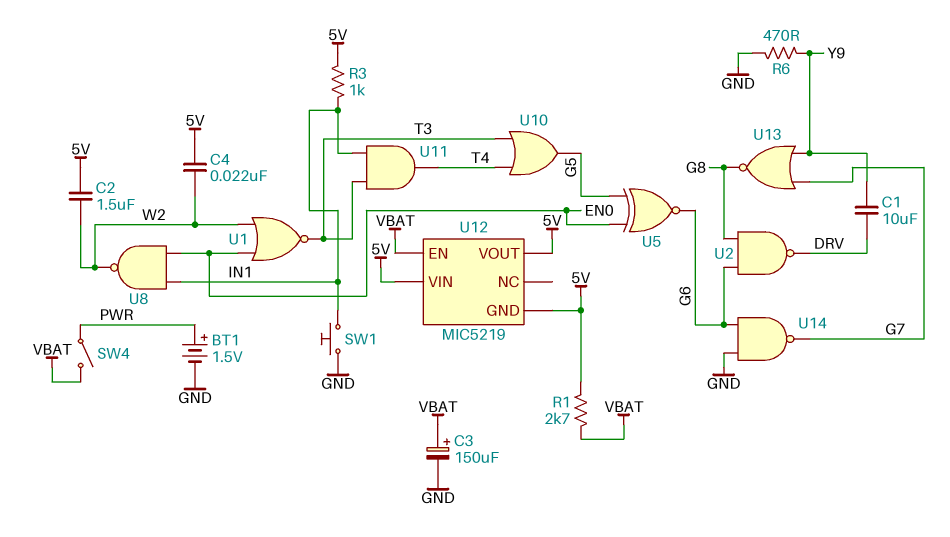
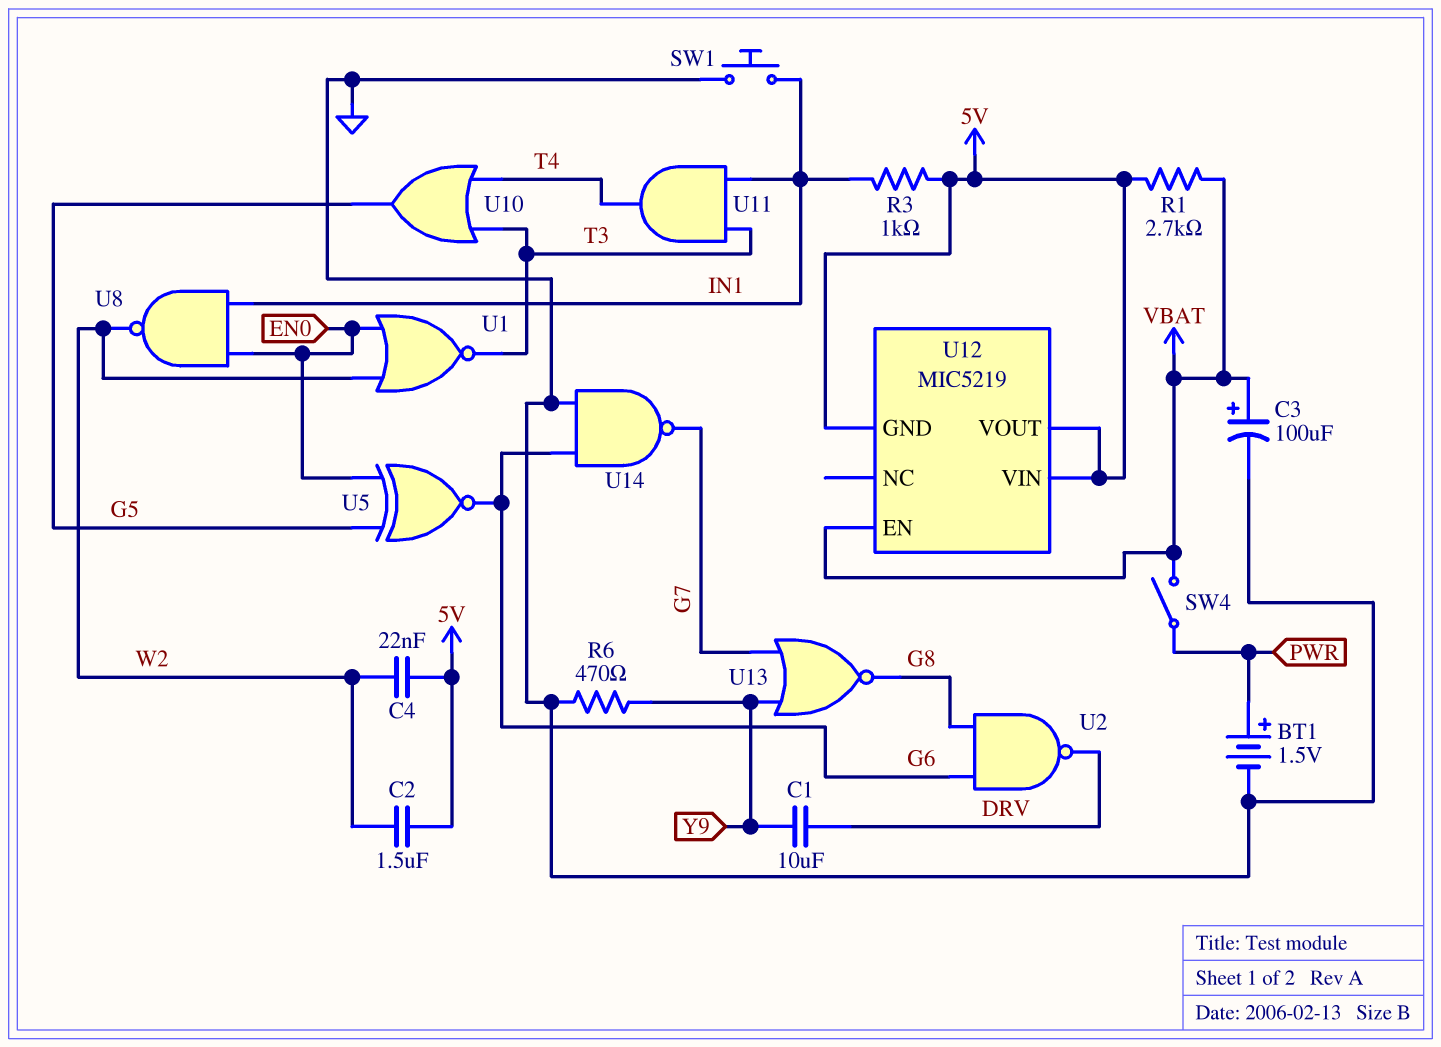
C3: 150uF (plus VBAT, minus GND) -> 100uF (plus VBAT, minus GND)

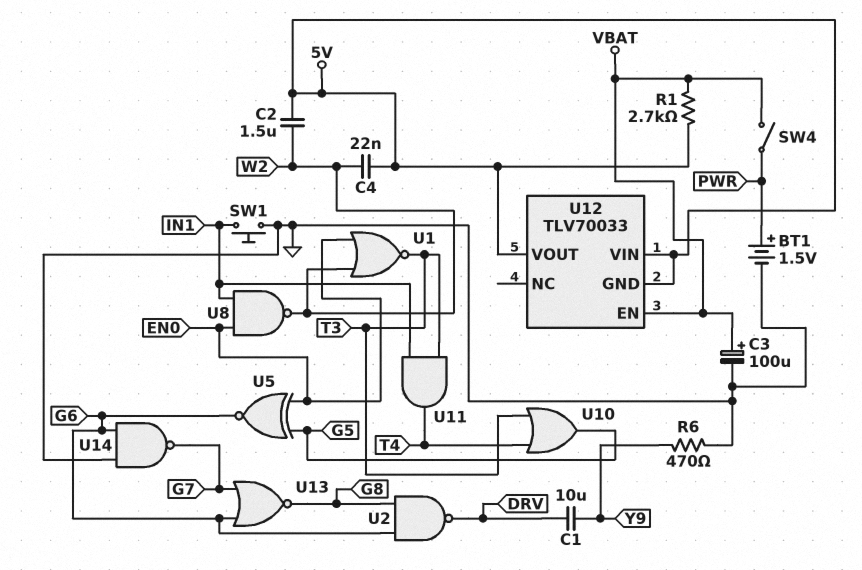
R3: 1k (5V, IN1) -> none
U12: MIC5219 -> TLV70033
U13: NOR (in G7, in Y9, out G8) -> NOR (in G6, in G7, out G8)

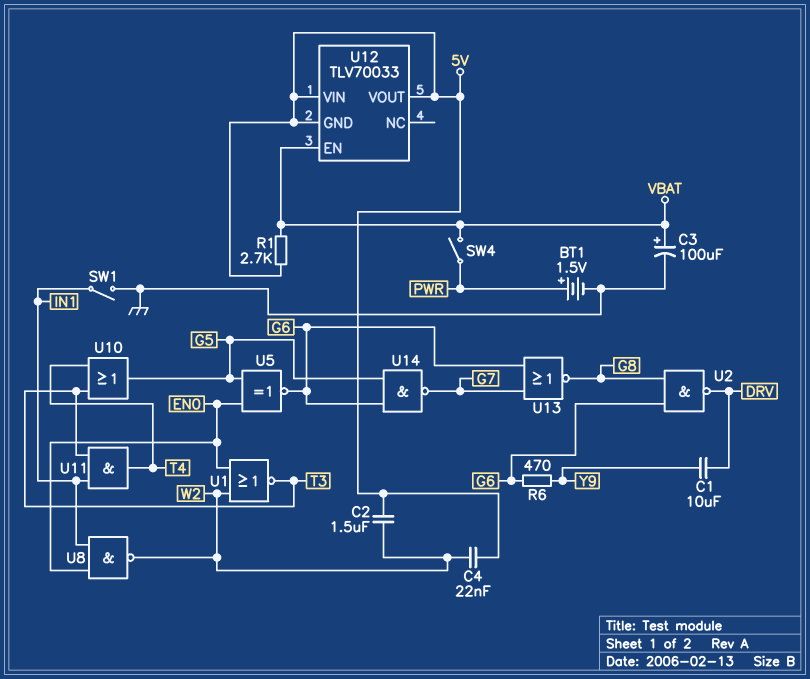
R6: 470 (GND, Y9) -> 470 (G6, Y9)
SW1: button (GND, IN1) -> switch (GND, IN1)
U14: NAND (in G6, in GND, out G7) -> NAND (in G5, in G6, out G7)

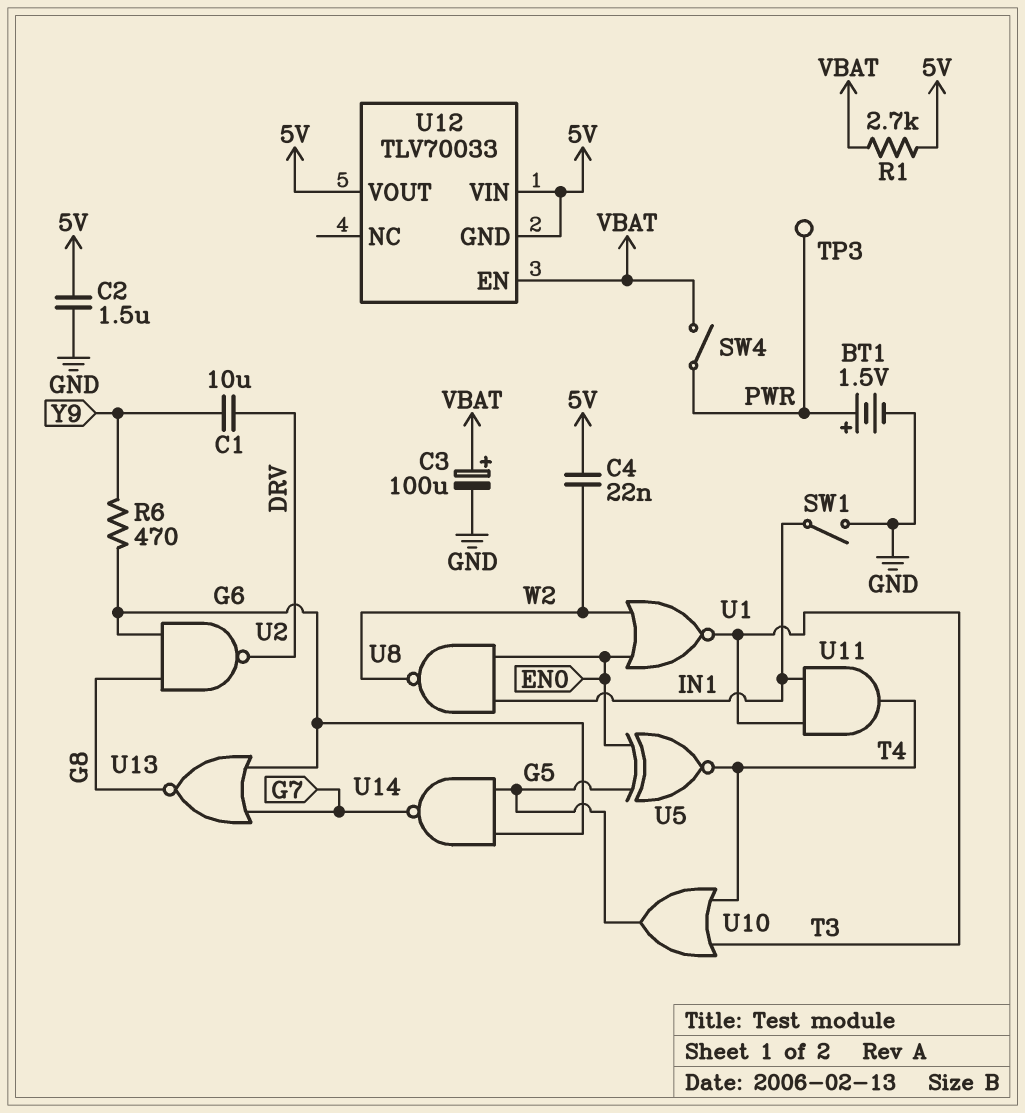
C2: 1.5uF (5V, W2) -> 1.5uF (5V, GND)
TP3: none -> test point (PWR)
U5: XNOR (in EN0, in G5, out G6) -> XNOR (in EN0, in G5, out T4)

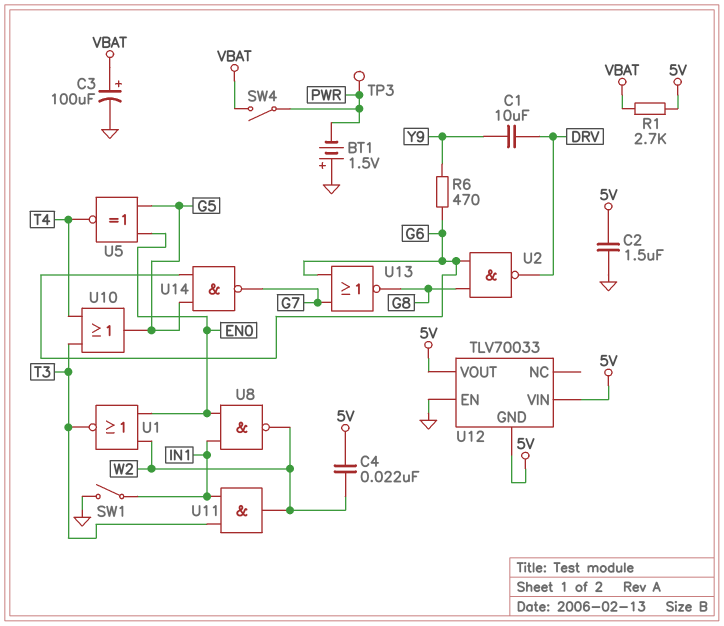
BT1: 1.5V (plus PWR, minus GND) -> 1.5V (plus GND, minus PWR)
U11: AND (in IN1, in T3, out T4) -> AND (in IN1, in T3, out W2)
U12 pin EN: VBAT -> GND

